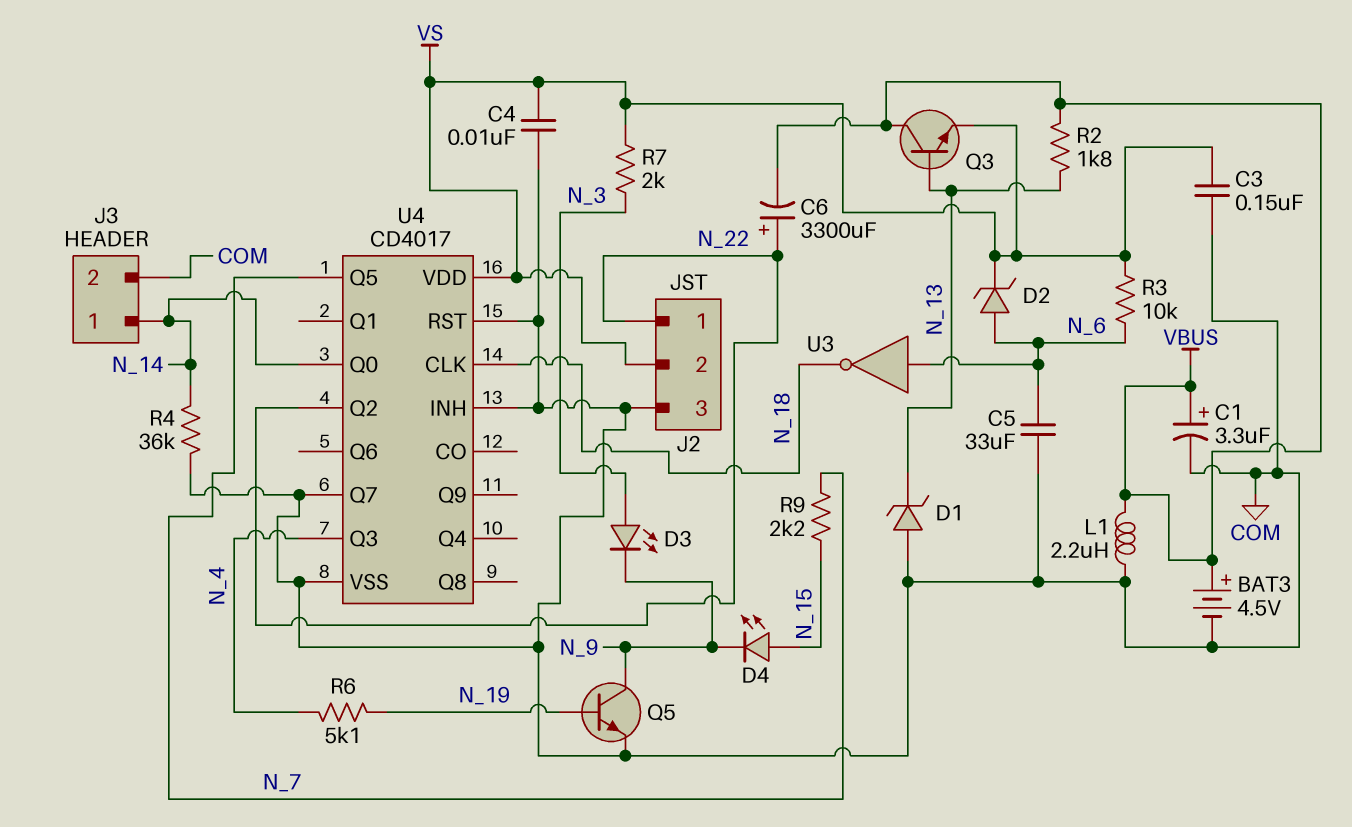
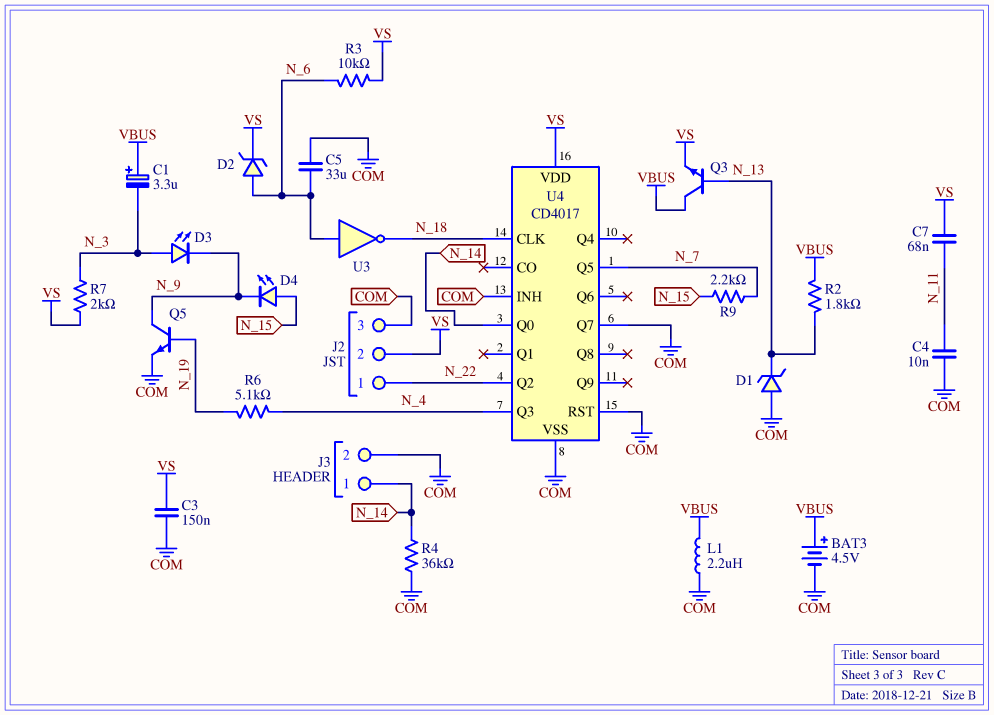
C1: 3.3uF (plus VBUS, minus COM) -> 3.3uF (plus VBUS, minus N_3)
C4: 10nF (COM, VS) -> 10nF (COM, N_11)
C6: 3300uF (plus N_22, minus VBUS) -> none
C7: none -> 68nF (N_11, VS)

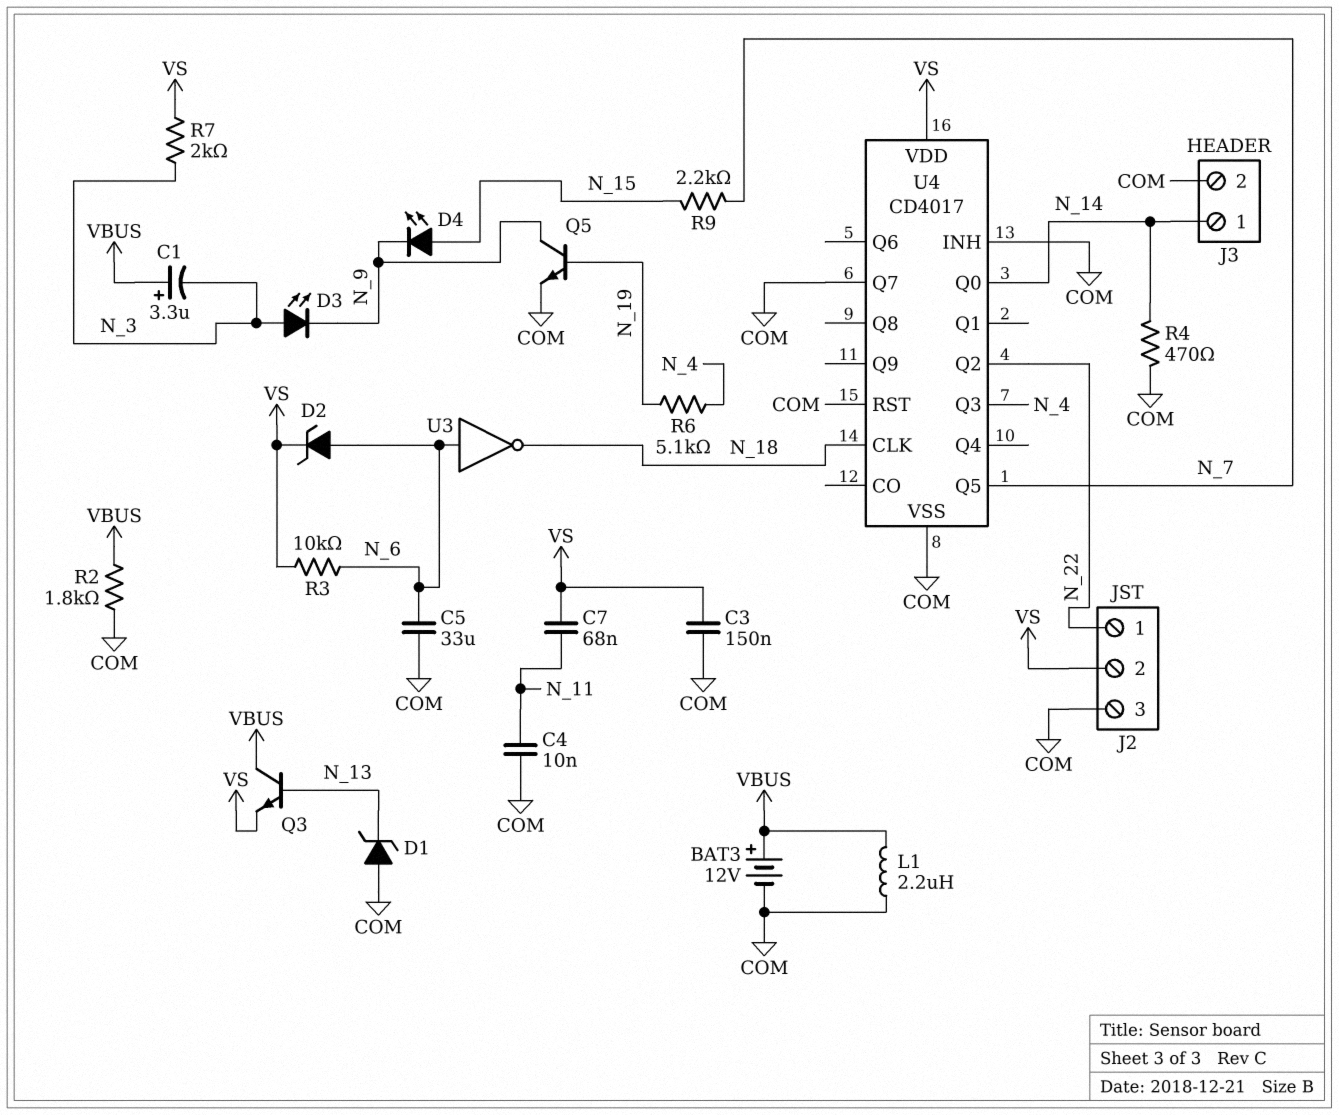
BAT3: 4.5V (plus VBUS, minus COM) -> 12V (plus VBUS, minus COM)
R2: 1.8k (N_13, VBUS) -> 1.8k (COM, VBUS)
R4: 36k (COM, N_14) -> 470 (COM, N_14)

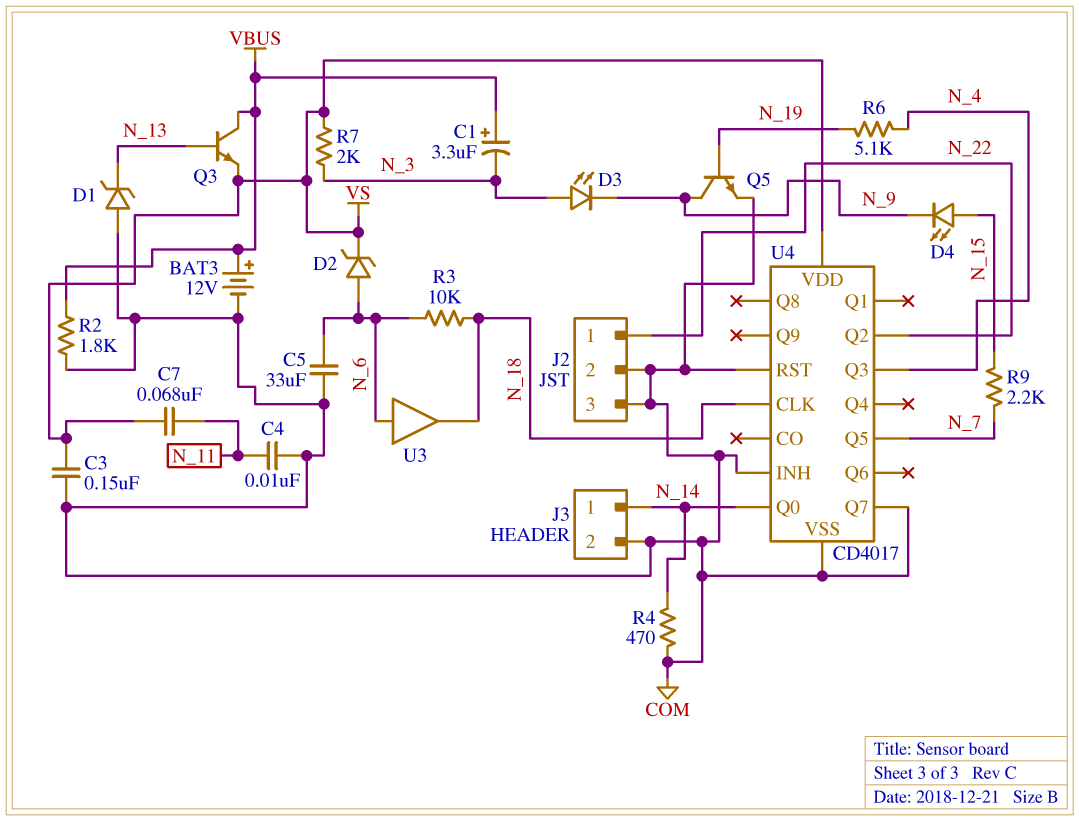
J2 pin 2: VS -> COM
L1: 2.2uH (COM, VBUS) -> none
R3: 10k (N_6, VS) -> 10k (N_6, N_18)
U3: NOT (in N_6, out N_18) -> buffer (in N_6, out N_18)

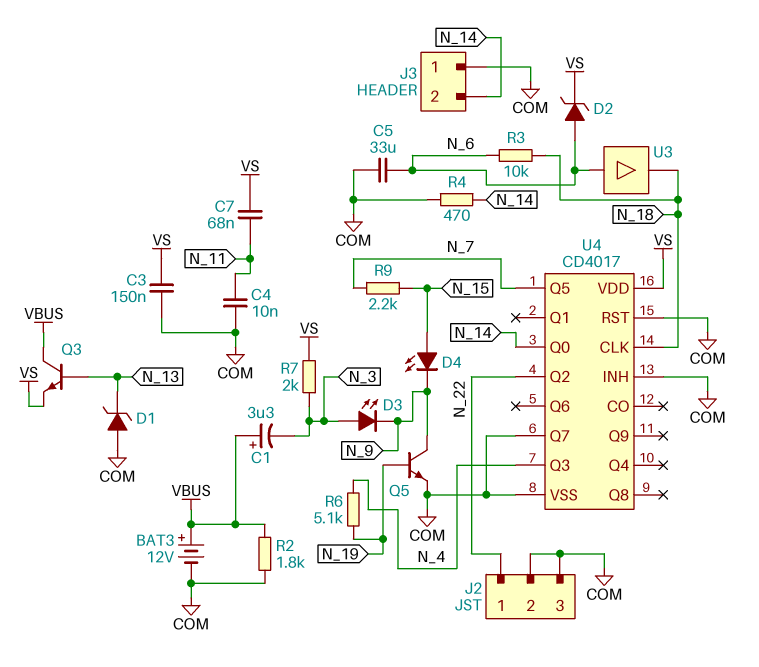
J3 pin 1: N_14 -> COM
J3 pin 2: COM -> N_14

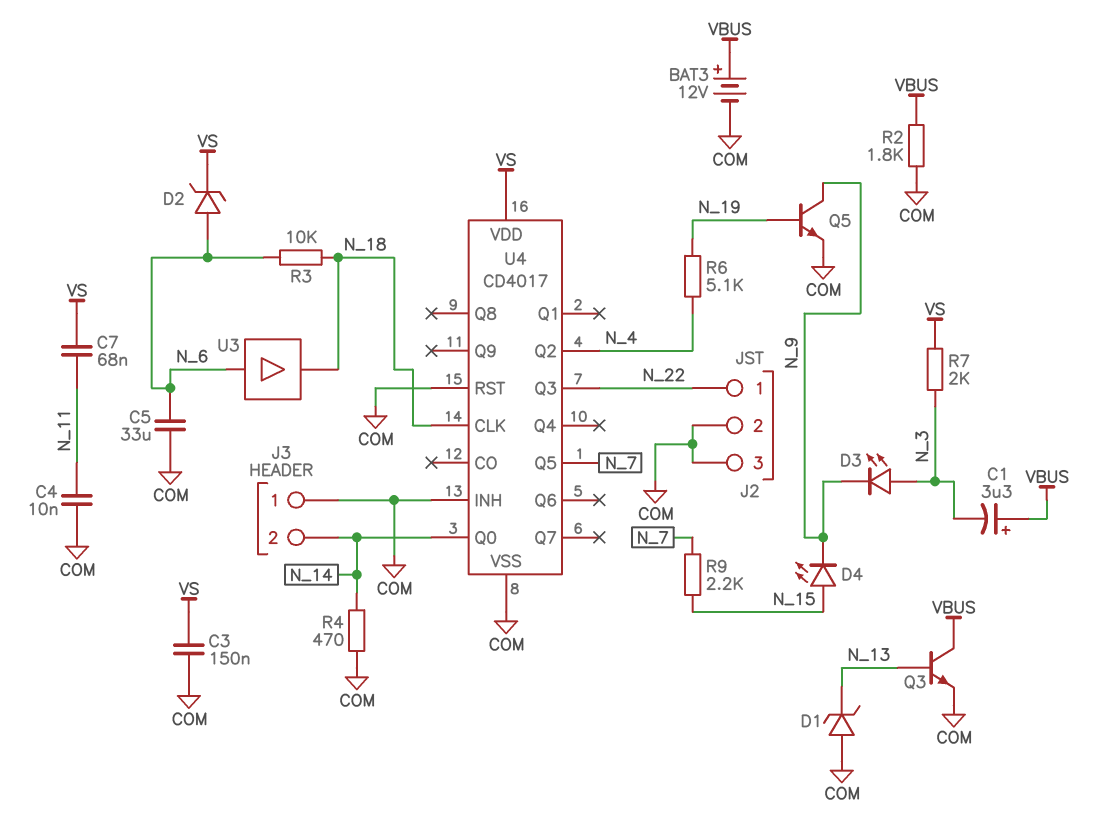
Q3: NPN (B N_13, C VBUS, E VS) -> NPN (B N_13, C VBUS, E COM)
U4 pin Q2: N_22 -> N_4
U4 pin Q3: N_4 -> N_22
U4 pin Q7: COM -> none

